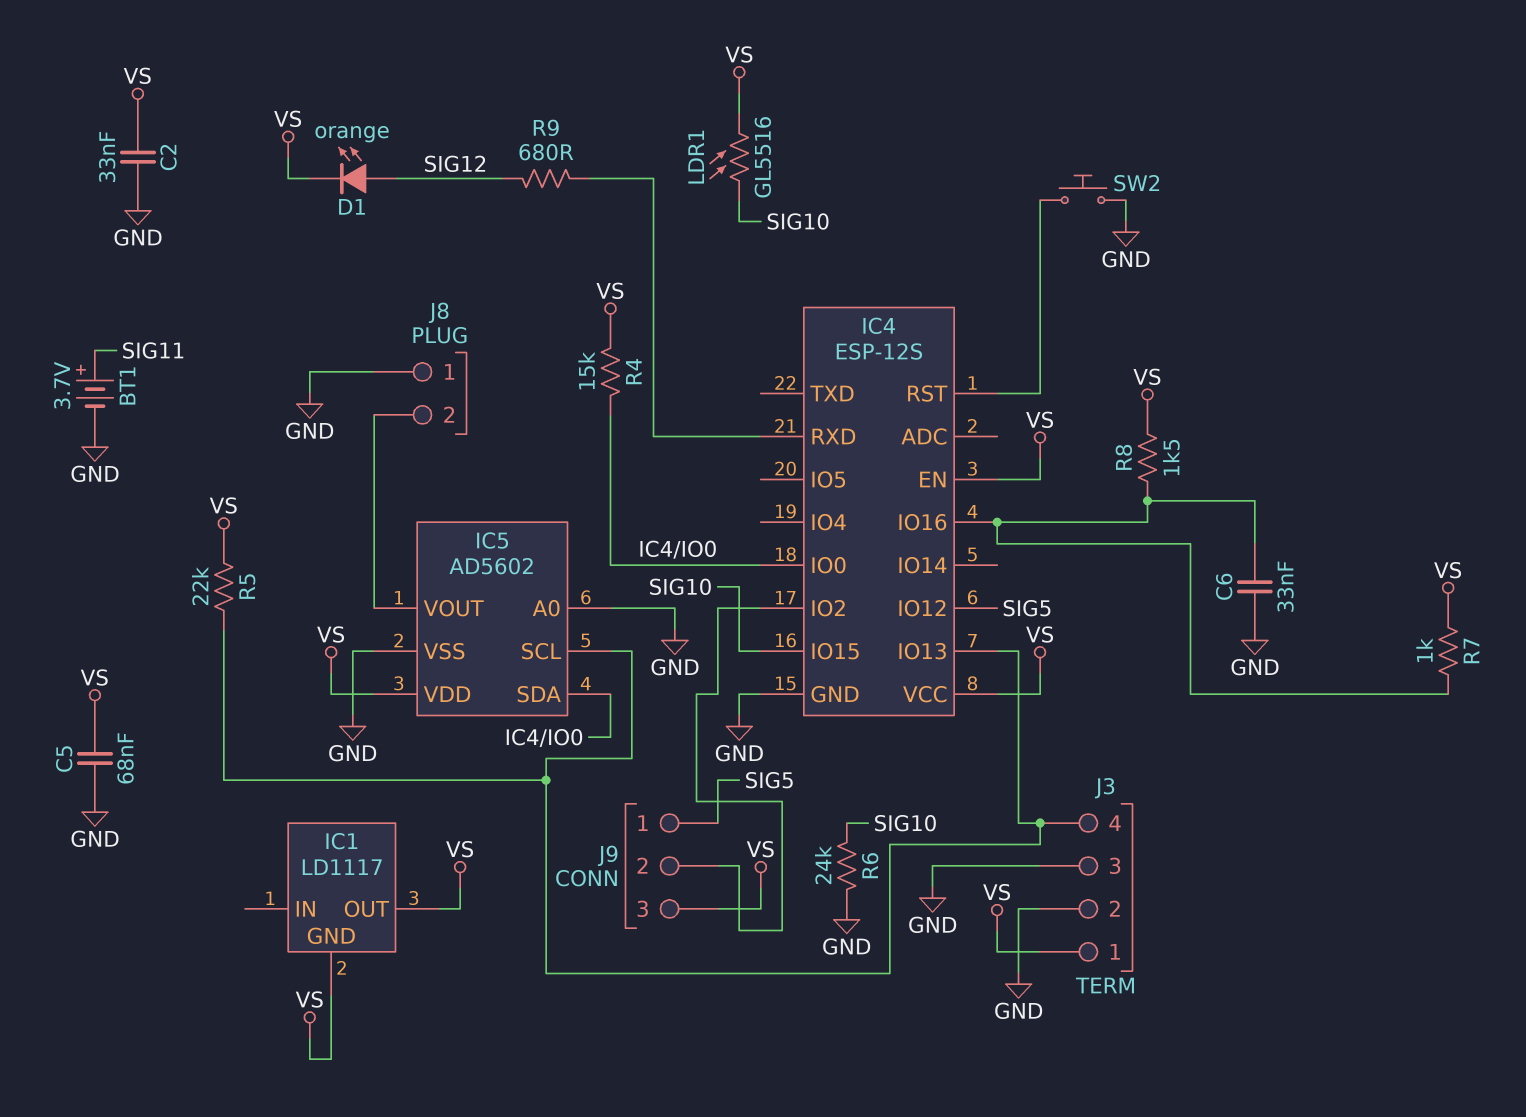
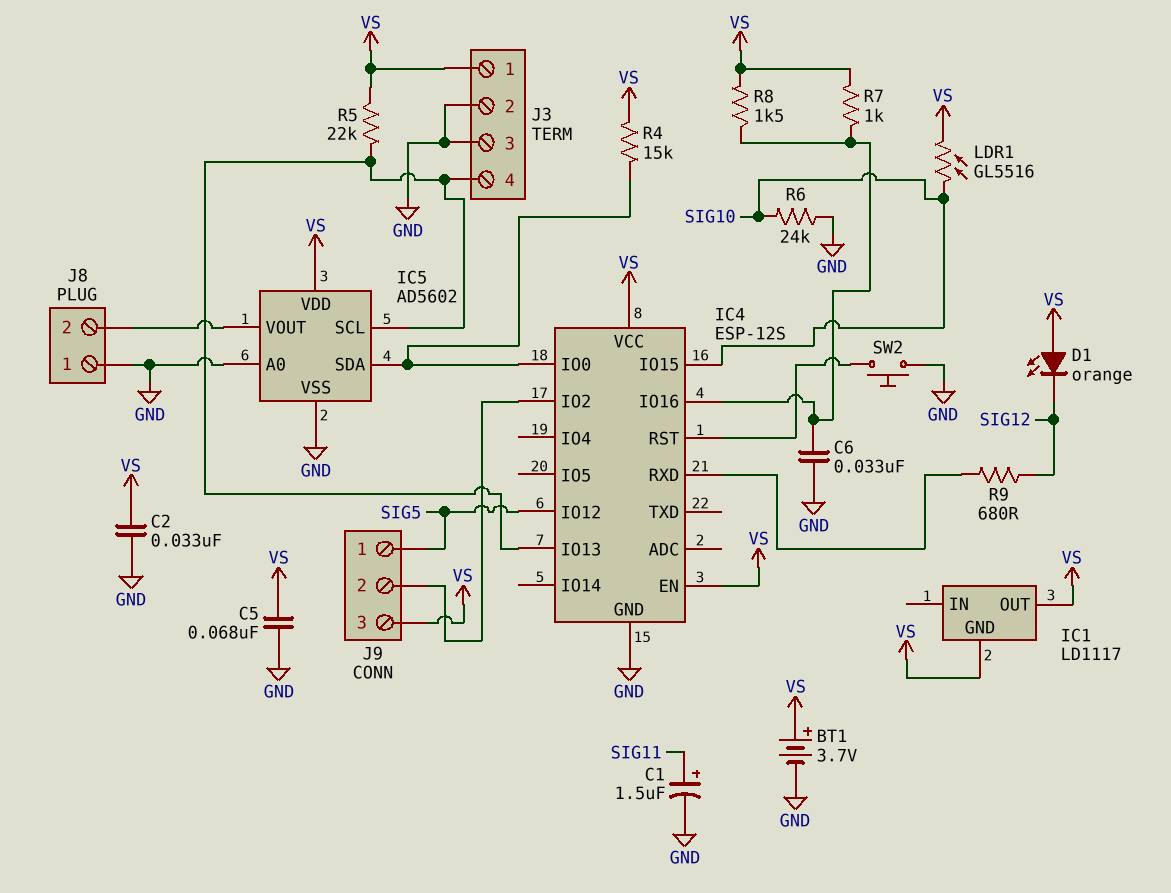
BT1: 3.7V (plus SIG11, minus GND) -> 3.7V (plus VS, minus GND)
C1: none -> 1.5uF (plus SIG11, minus GND)
D1: LED orange (A SIG12, K VS) -> LED orange (A VS, K SIG12)

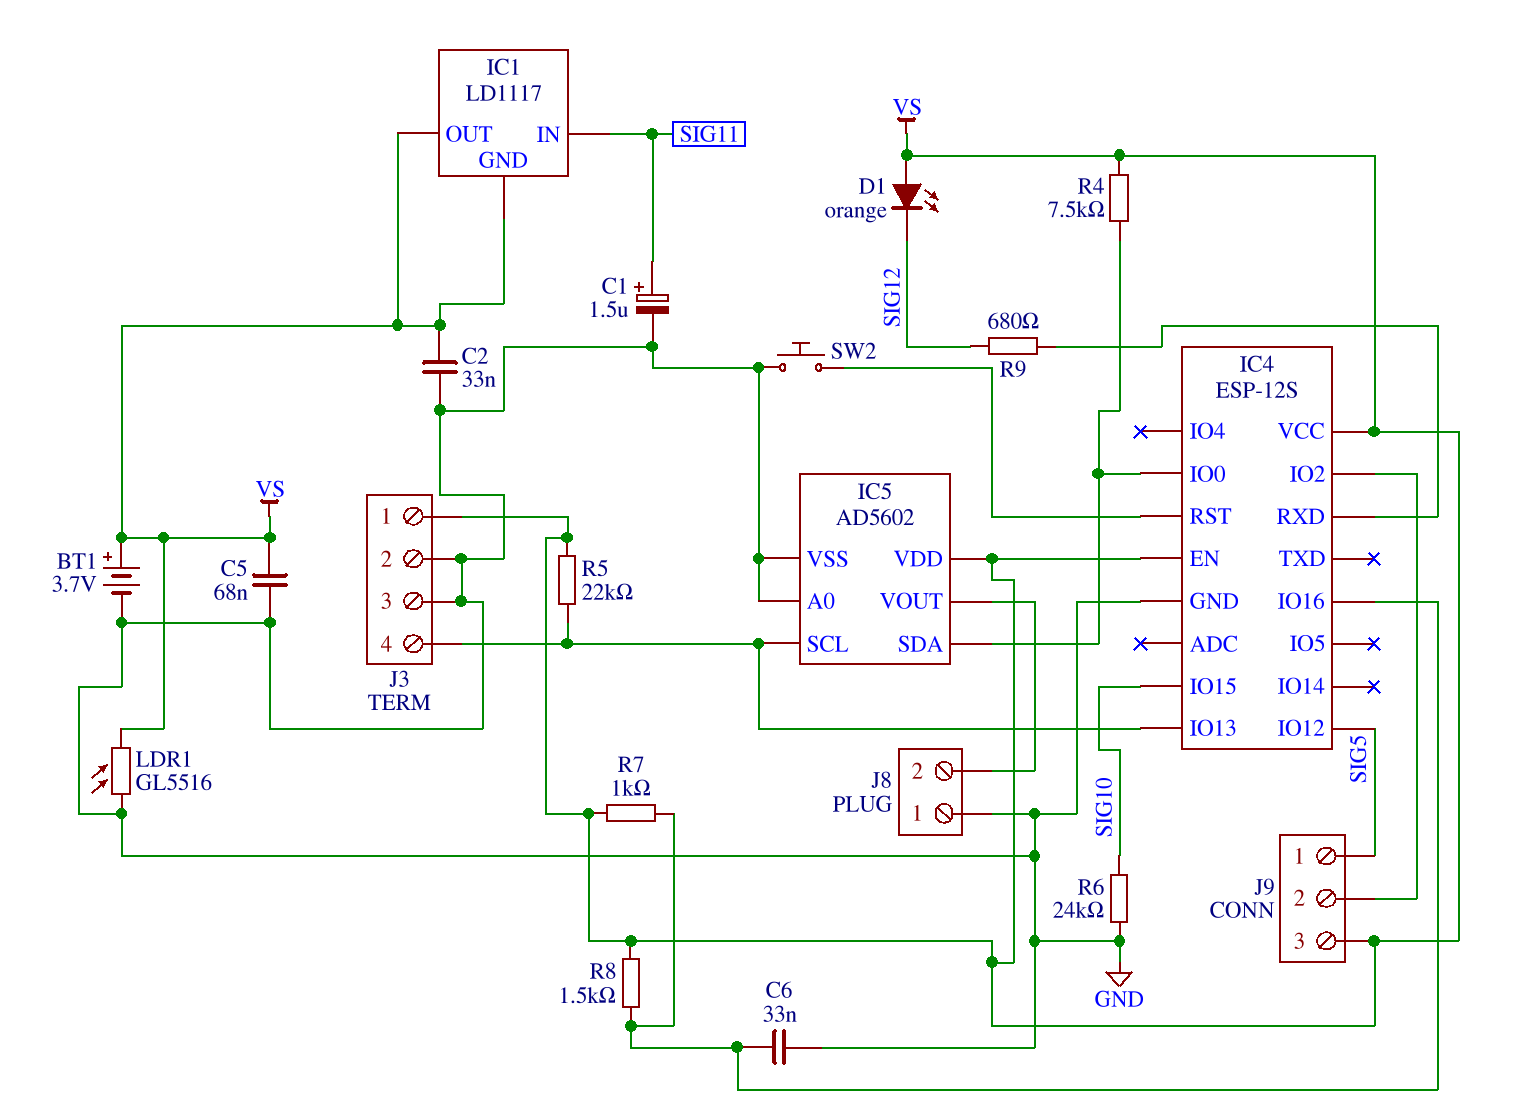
IC1 pin IN: none -> SIG11
LDR1: GL5516 (SIG10, VS) -> GL5516 (GND, VS)
R4: 15k (IC4/IO0, VS) -> 7.5k (IC4/IO0, VS)

